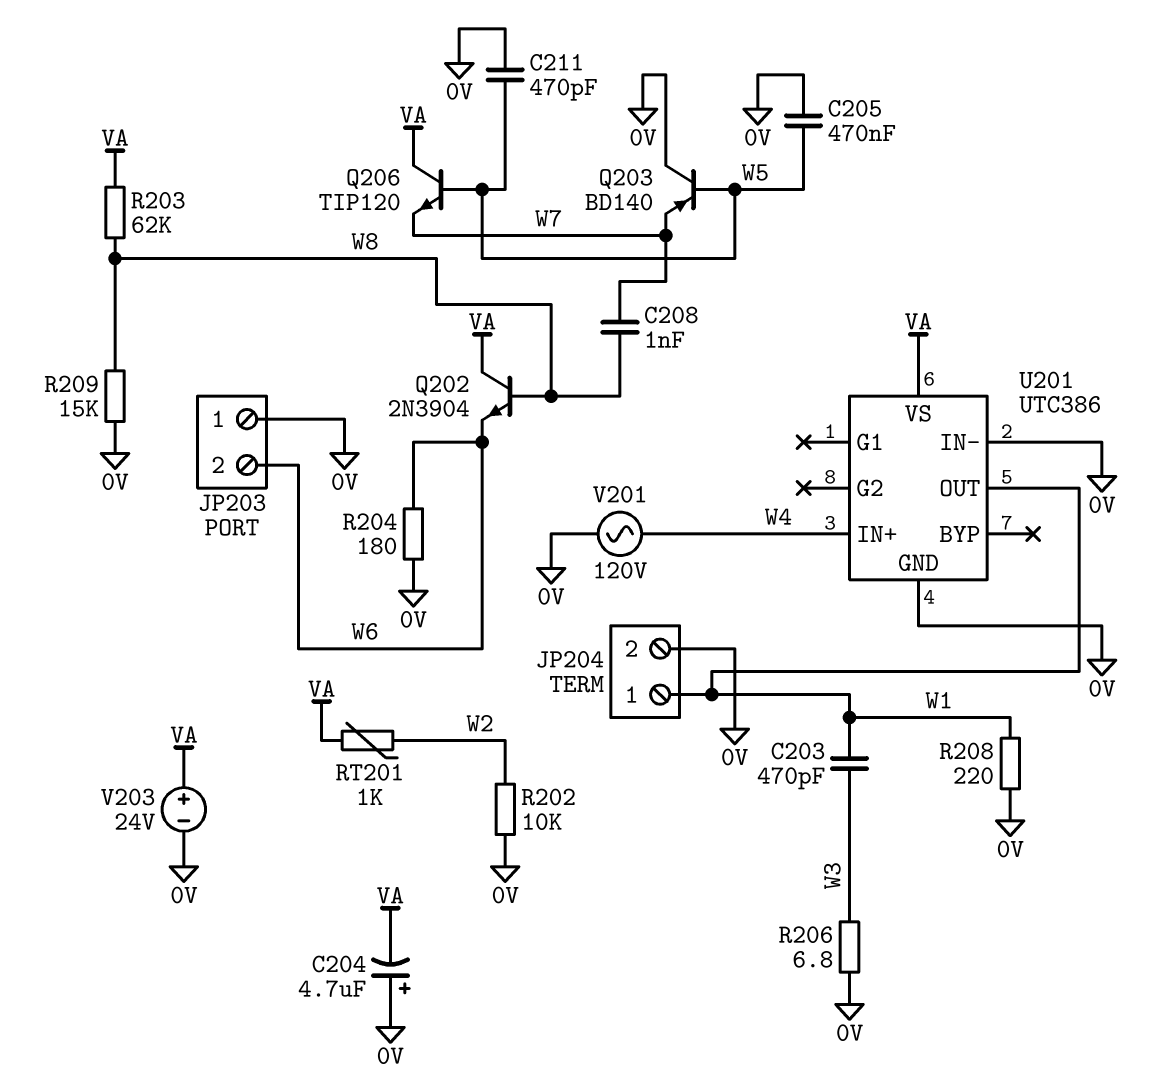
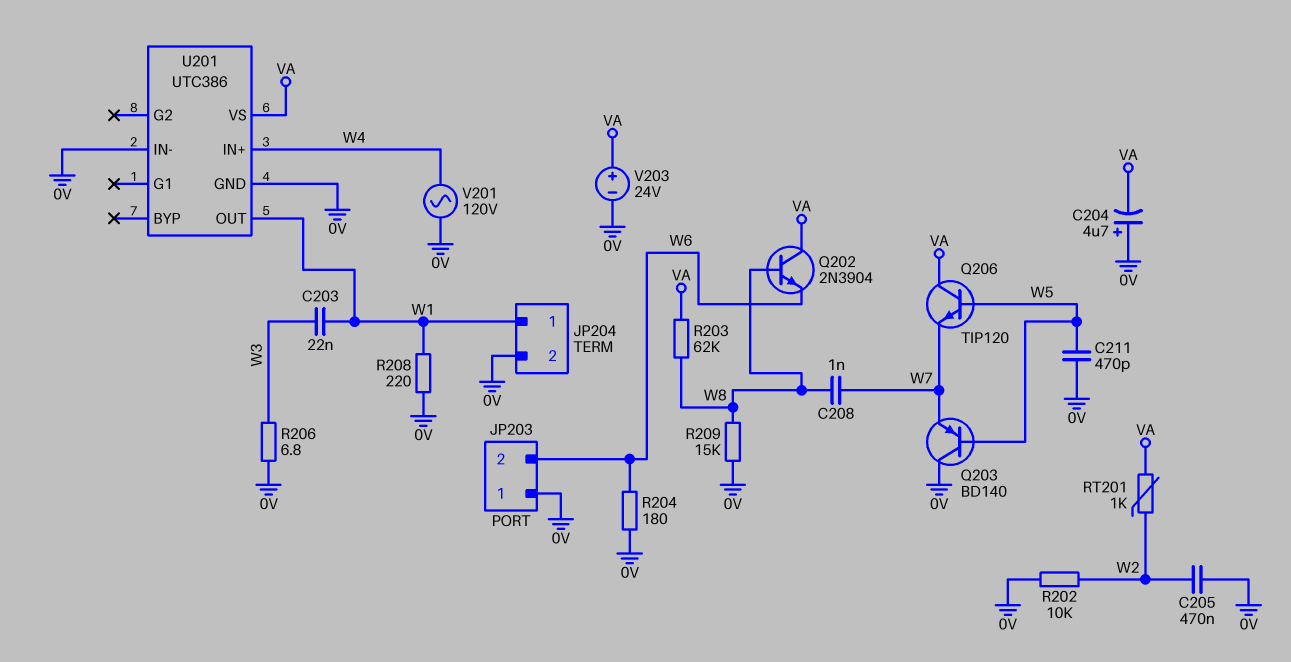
C203: 470pF (W1, W3) -> 22nF (W1, W3)
C205: 470nF (0V, W5) -> 470nF (0V, W2)

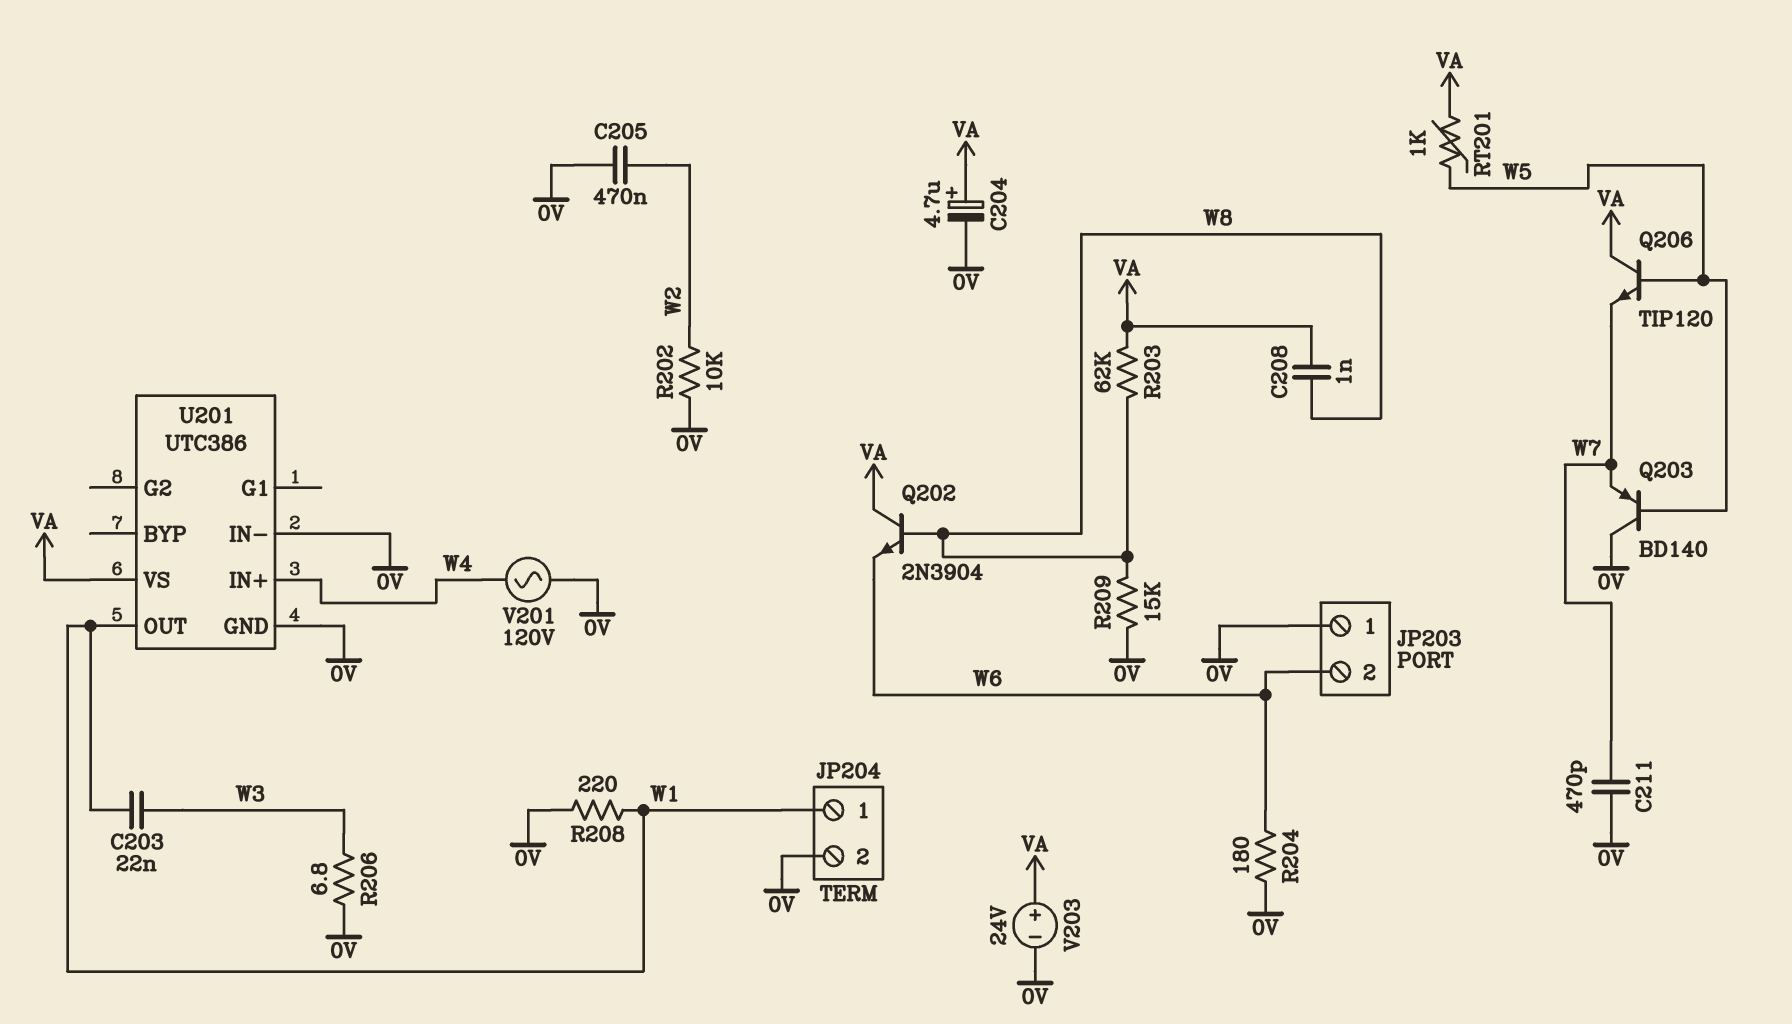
C204: 4.7uF (plus 0V, minus VA) -> 4.7uF (plus VA, minus 0V)
C208: 1nF (W7, W8) -> 1nF (VA, W8)
C211: 470pF (0V, W5) -> 470pF (0V, W7)
RT201: 1k (VA, W2) -> 1k (VA, W5)

